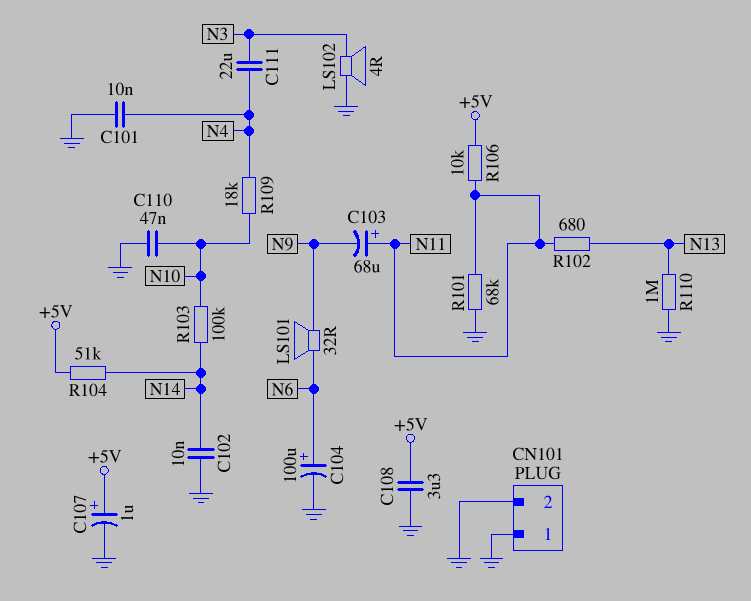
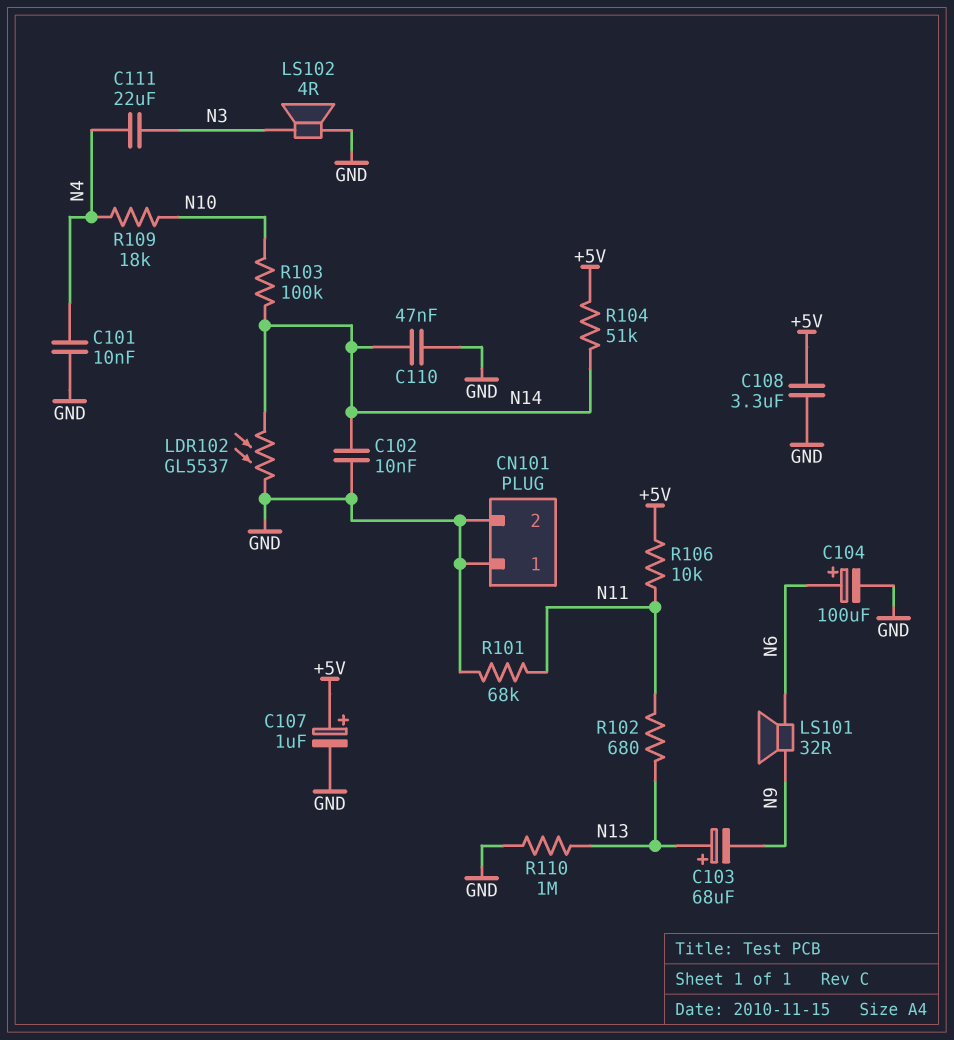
C103: 68uF (plus N11, minus N9) -> 68uF (plus N13, minus N9)
C110: 47nF (GND, N10) -> 47nF (GND, N14)
LDR102: none -> GL5537 (GND, N14)

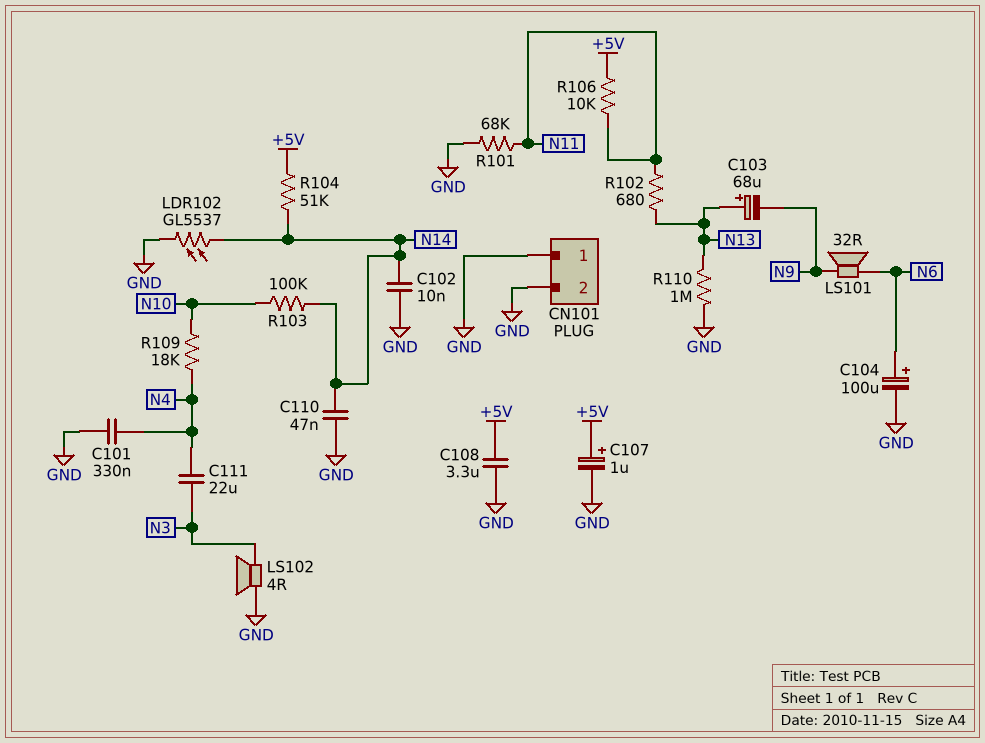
C101: 10nF (GND, N4) -> 330nF (GND, N4)

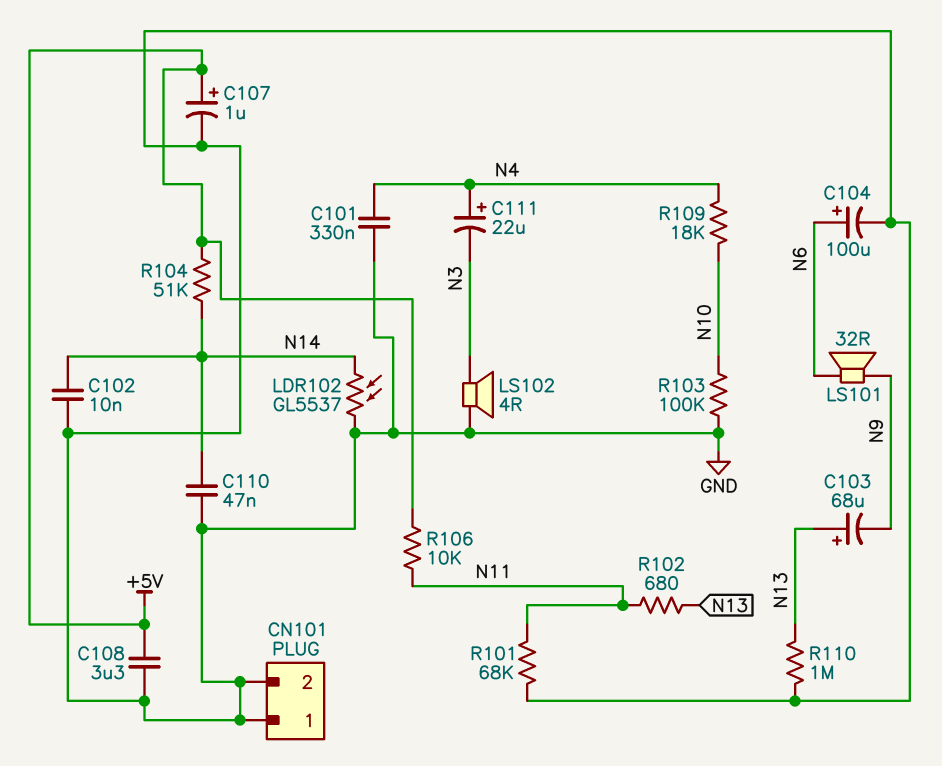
C111: 22uF (N3, N4) -> 22uF (plus N4, minus N3)
R103: 100k (N10, N14) -> 100k (GND, N10)

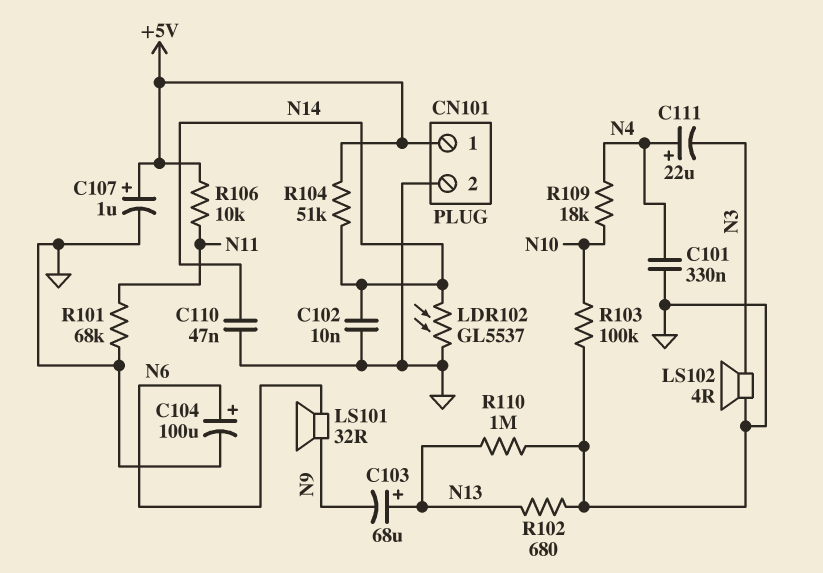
C108: 3.3uF (+5V, GND) -> none
CN101 pin 1: GND -> +5V
R102: 680 (N11, N13) -> 680 (GND, N13)

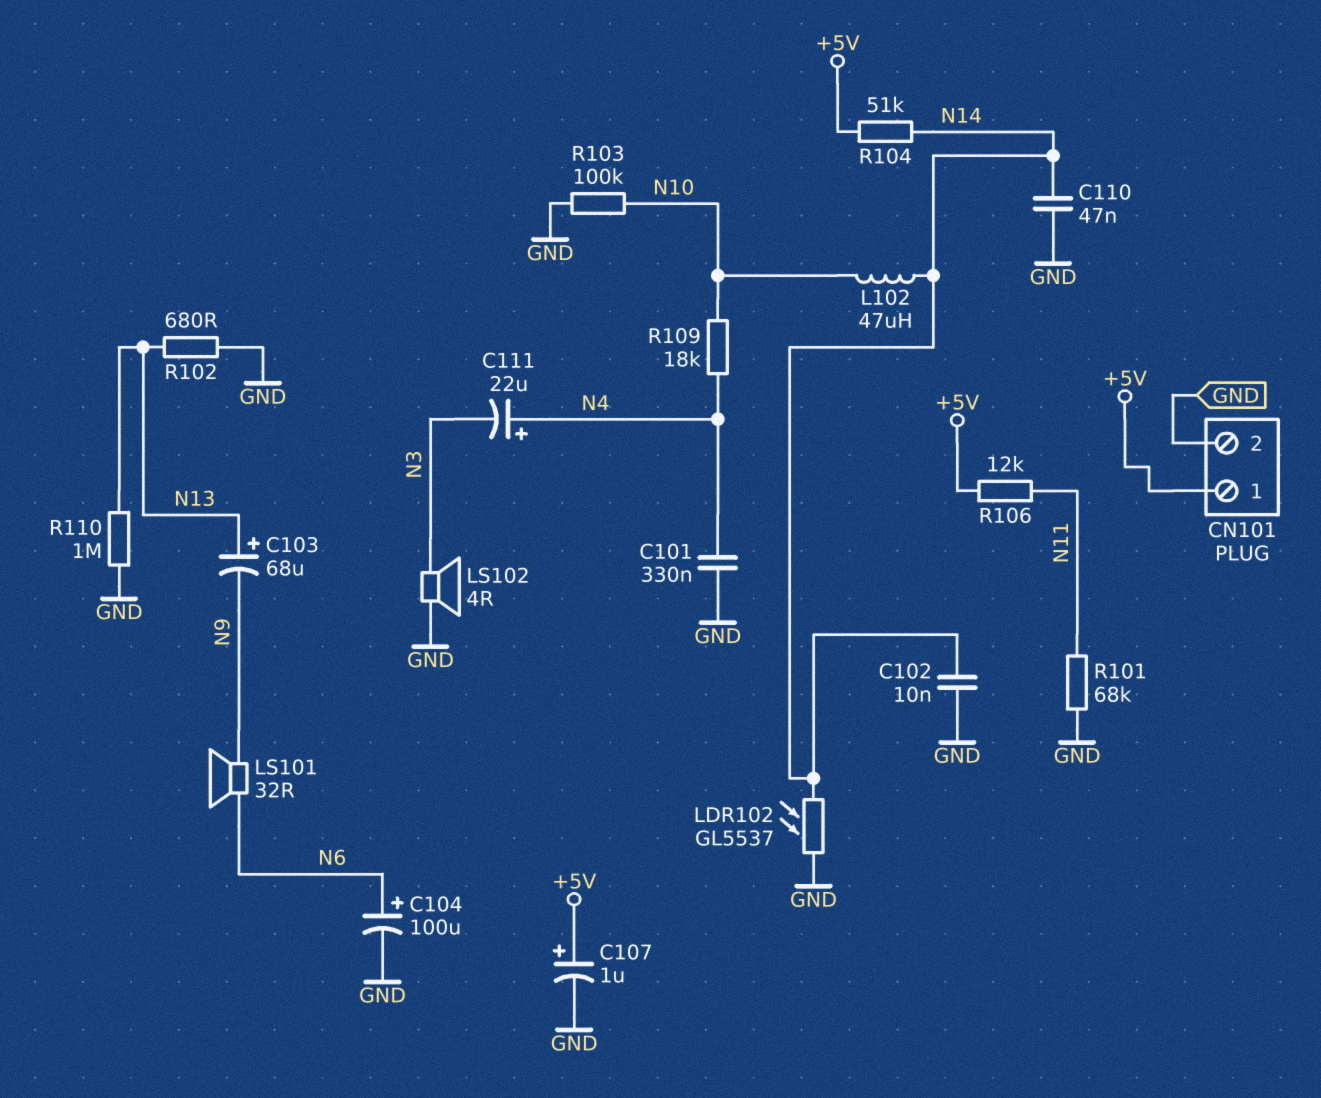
L102: none -> 47uH (N10, N14)
R106: 10k (+5V, N11) -> 12k (+5V, N11)

